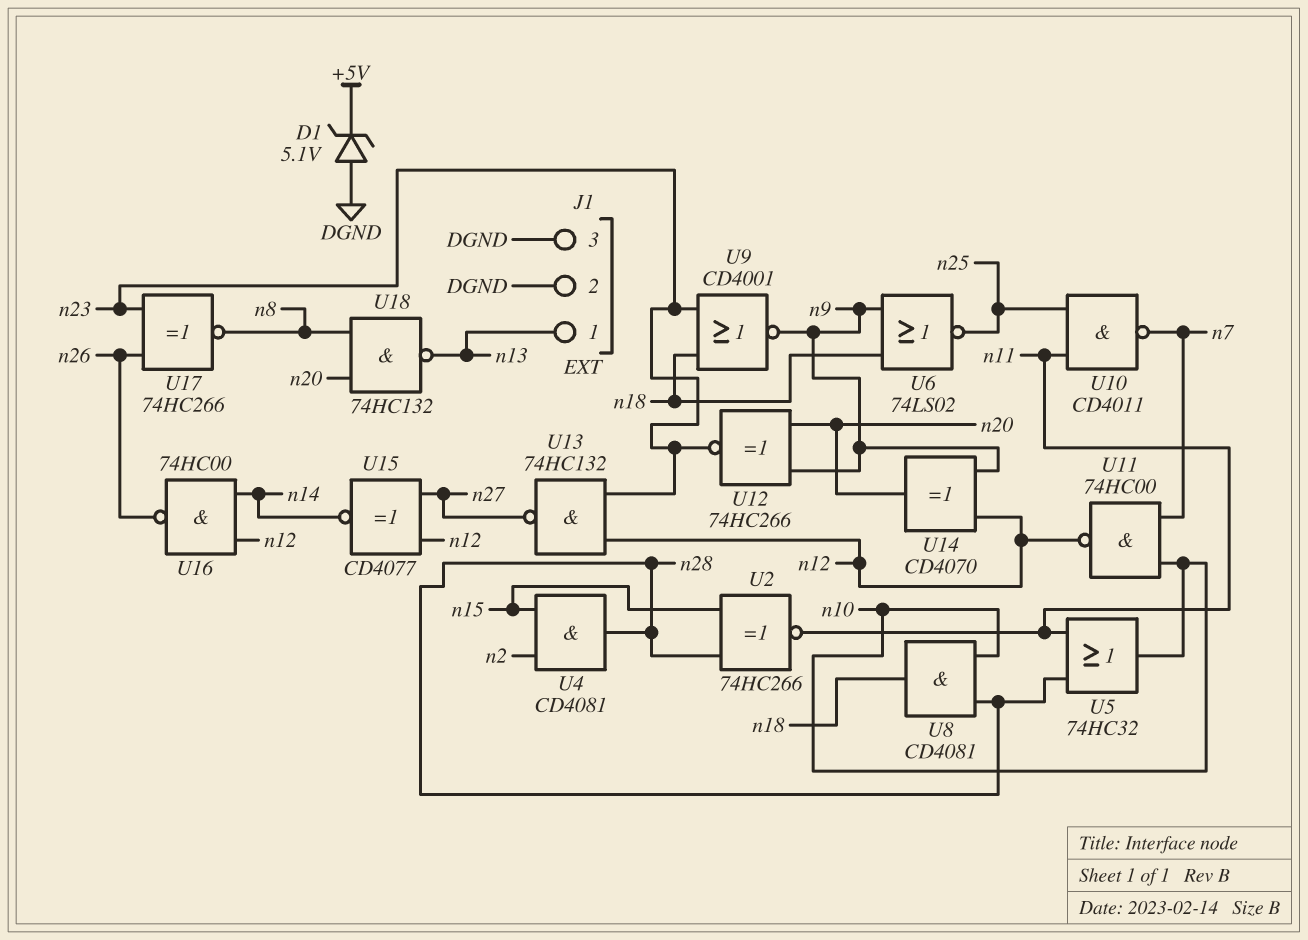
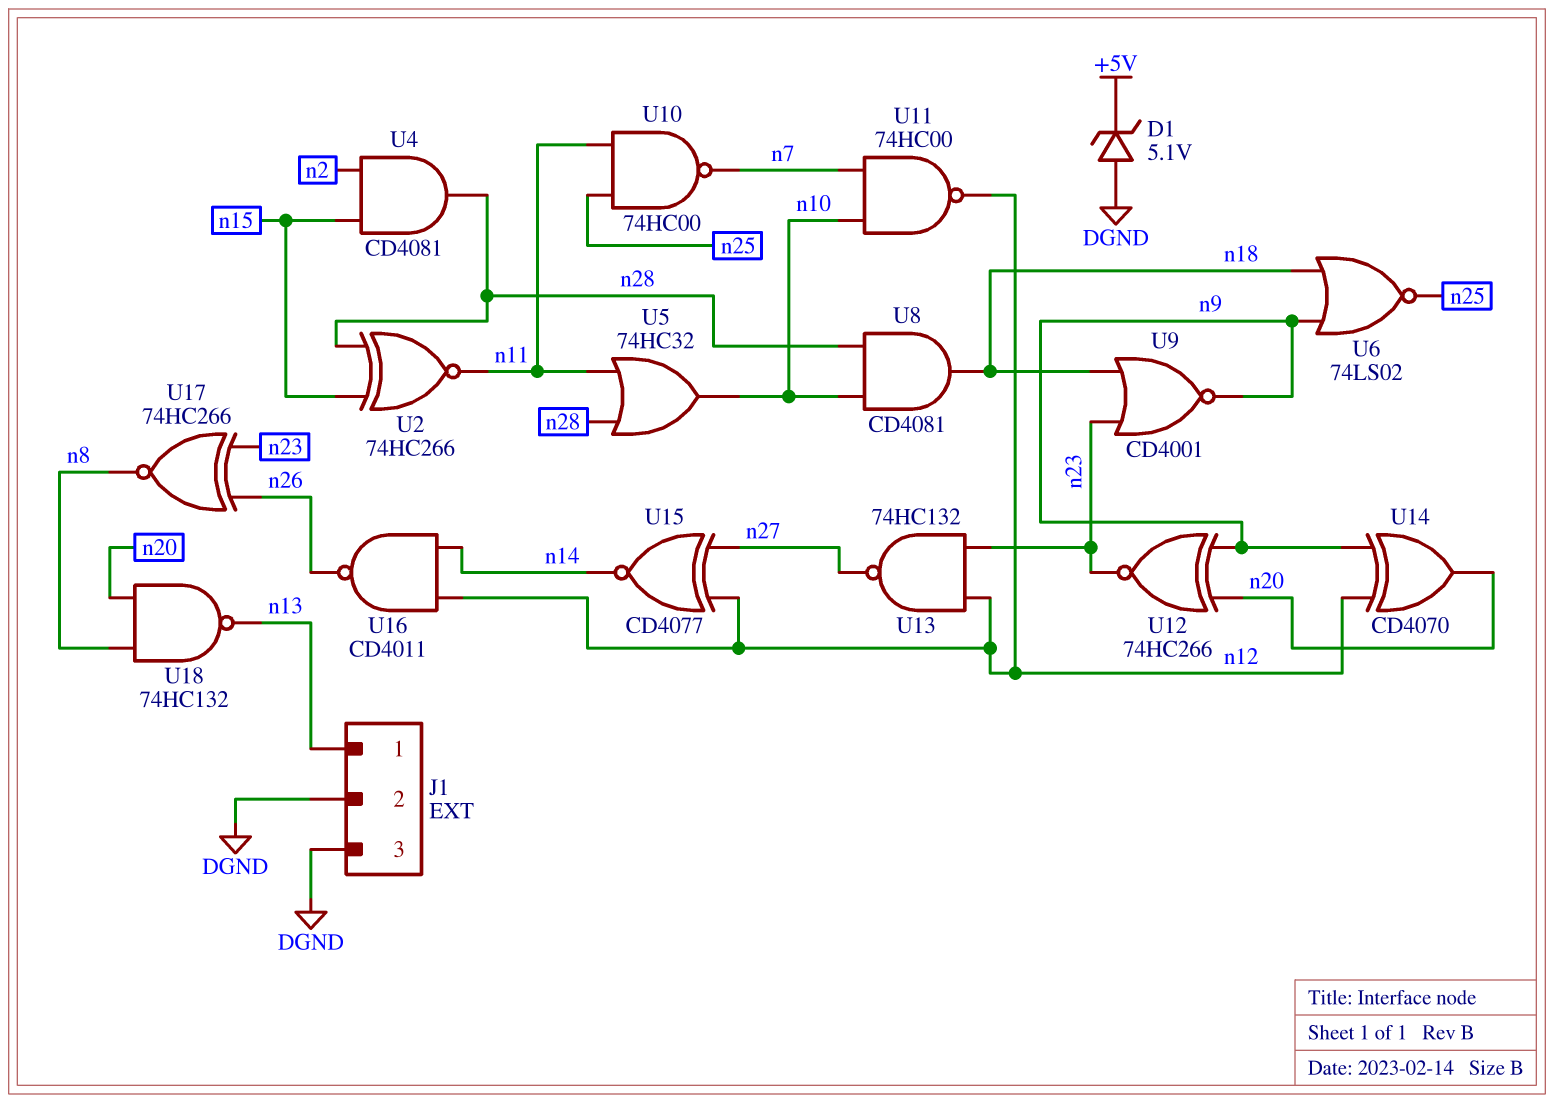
U10: NAND CD4011 (in n11, in n25, out n7) -> NAND 74HC00 (in n11, in n25, out n7)
U16: NAND 74HC00 (in n12, in n14, out n26) -> NAND CD4011 (in n12, in n14, out n26)

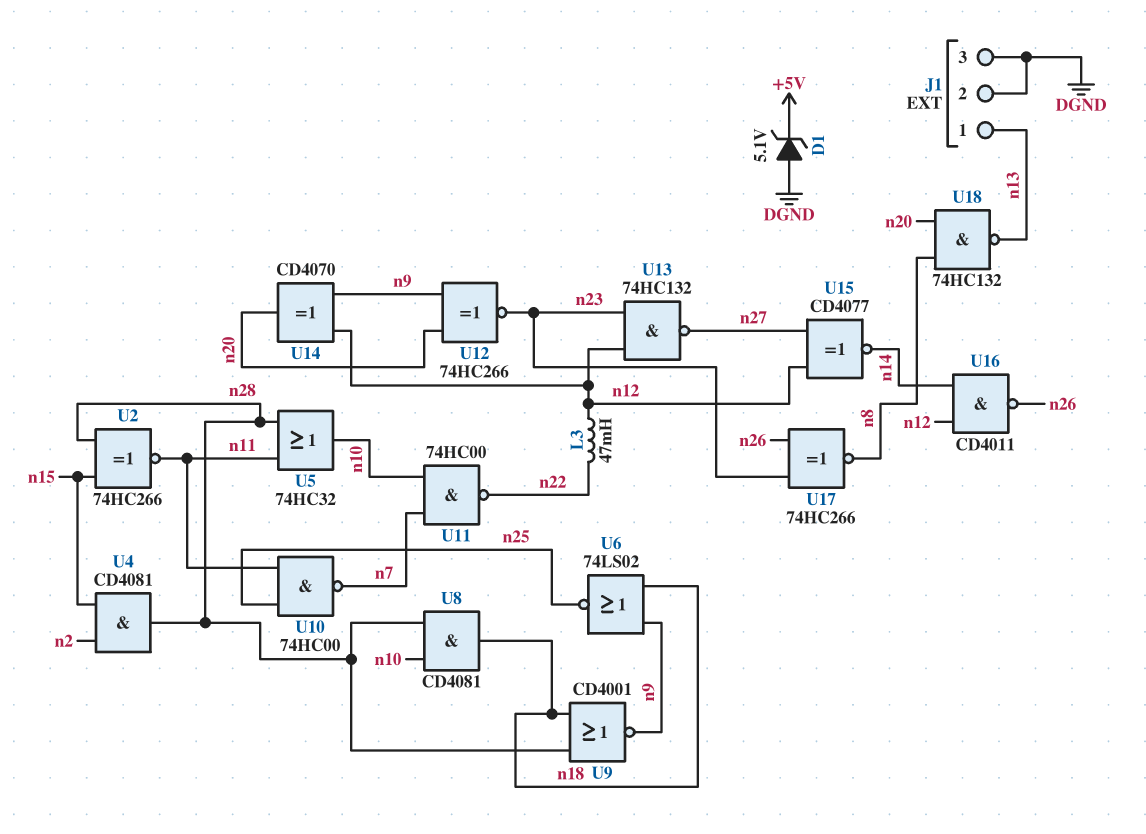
L3: none -> 47mH (n12, n22)
U9: NOR CD4001 (in n18, in n23, out n9) -> NOR CD4001 (in n18, in n28, out n9)
U11: NAND 74HC00 (in n7, in n10, out n12) -> NAND 74HC00 (in n7, in n10, out n22)

